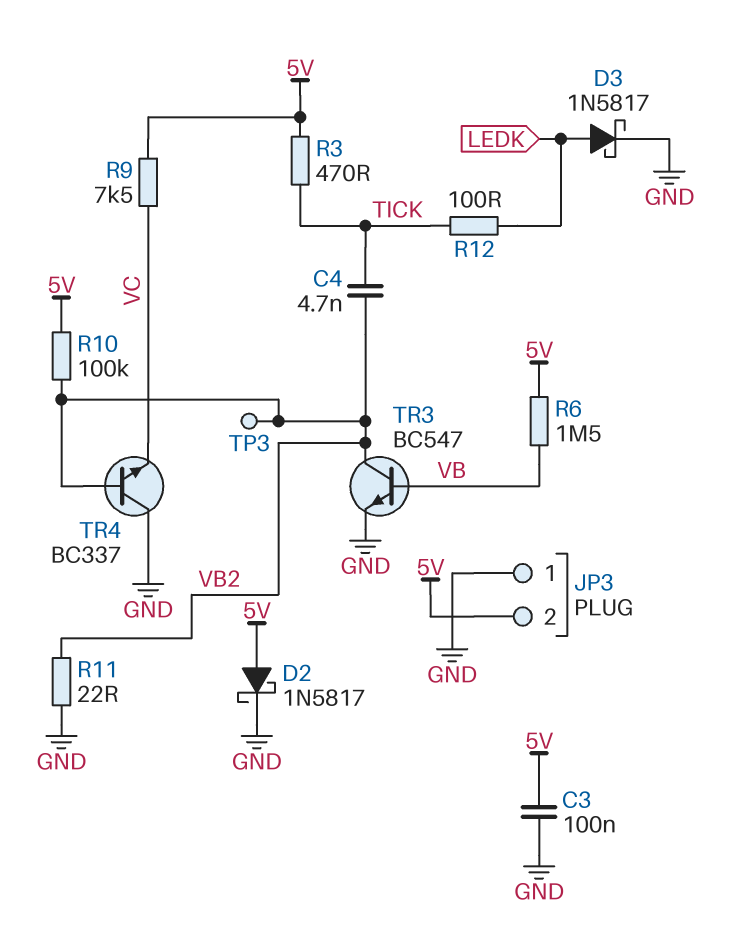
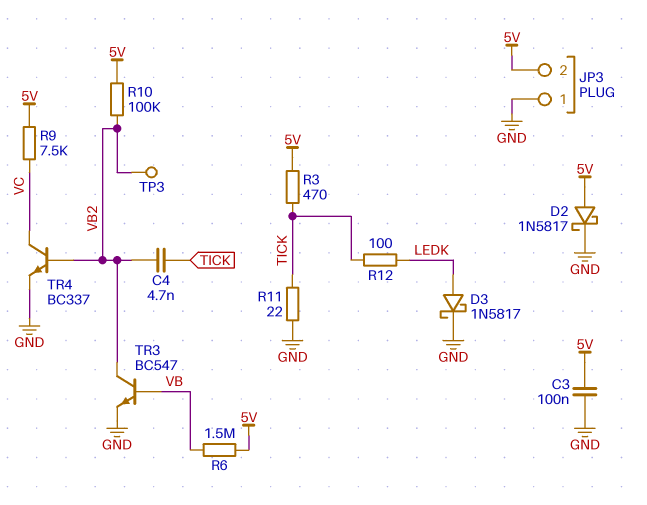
R11: 22 (GND, VB2) -> 22 (GND, TICK)
TR4: NPN BC337 (B VB2, C GND, E VC) -> NPN BC337 (B VB2, C VC, E GND)

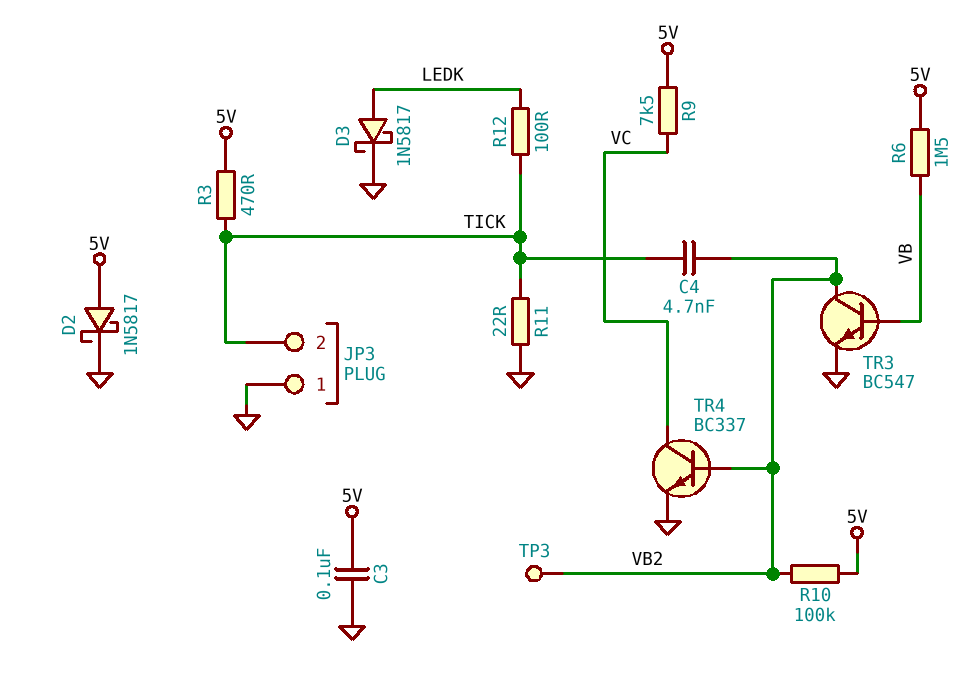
JP3 pin 2: 5V -> TICK

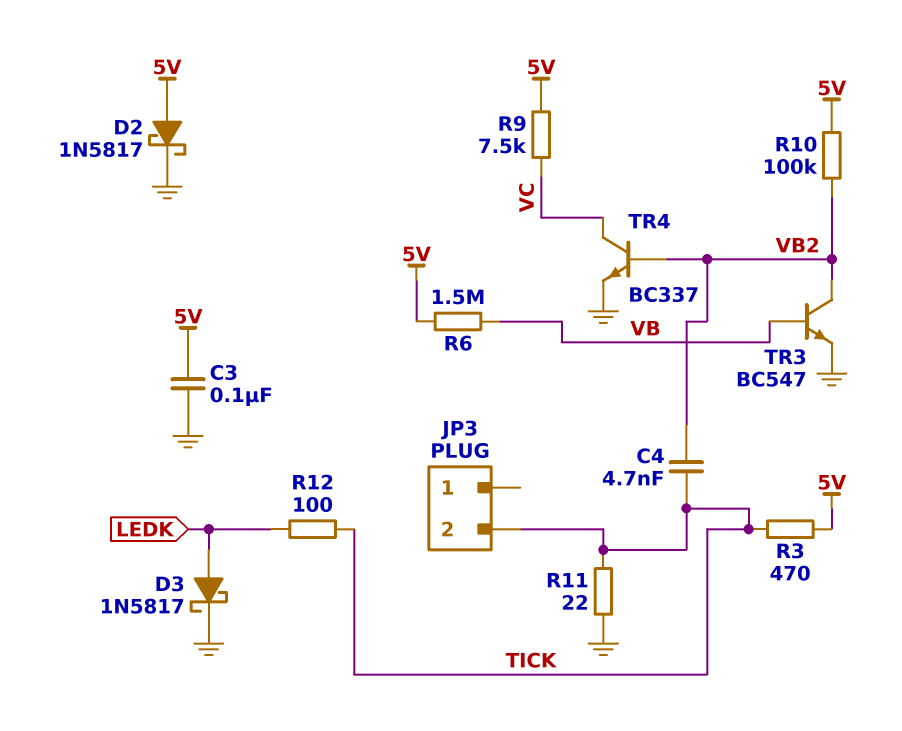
JP3 pin 1: GND -> none
TP3: test point (VB2) -> none

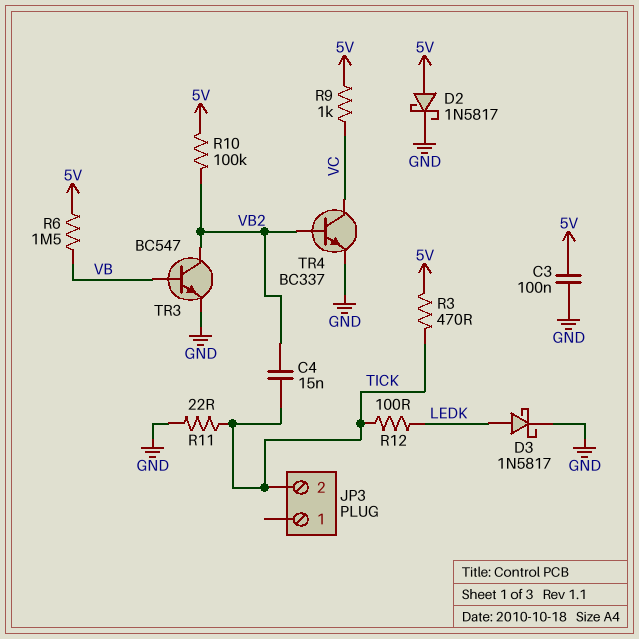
C4: 4.7nF (TICK, VB2) -> 15nF (TICK, VB2)
R9: 7.5k (5V, VC) -> 1k (5V, VC)

